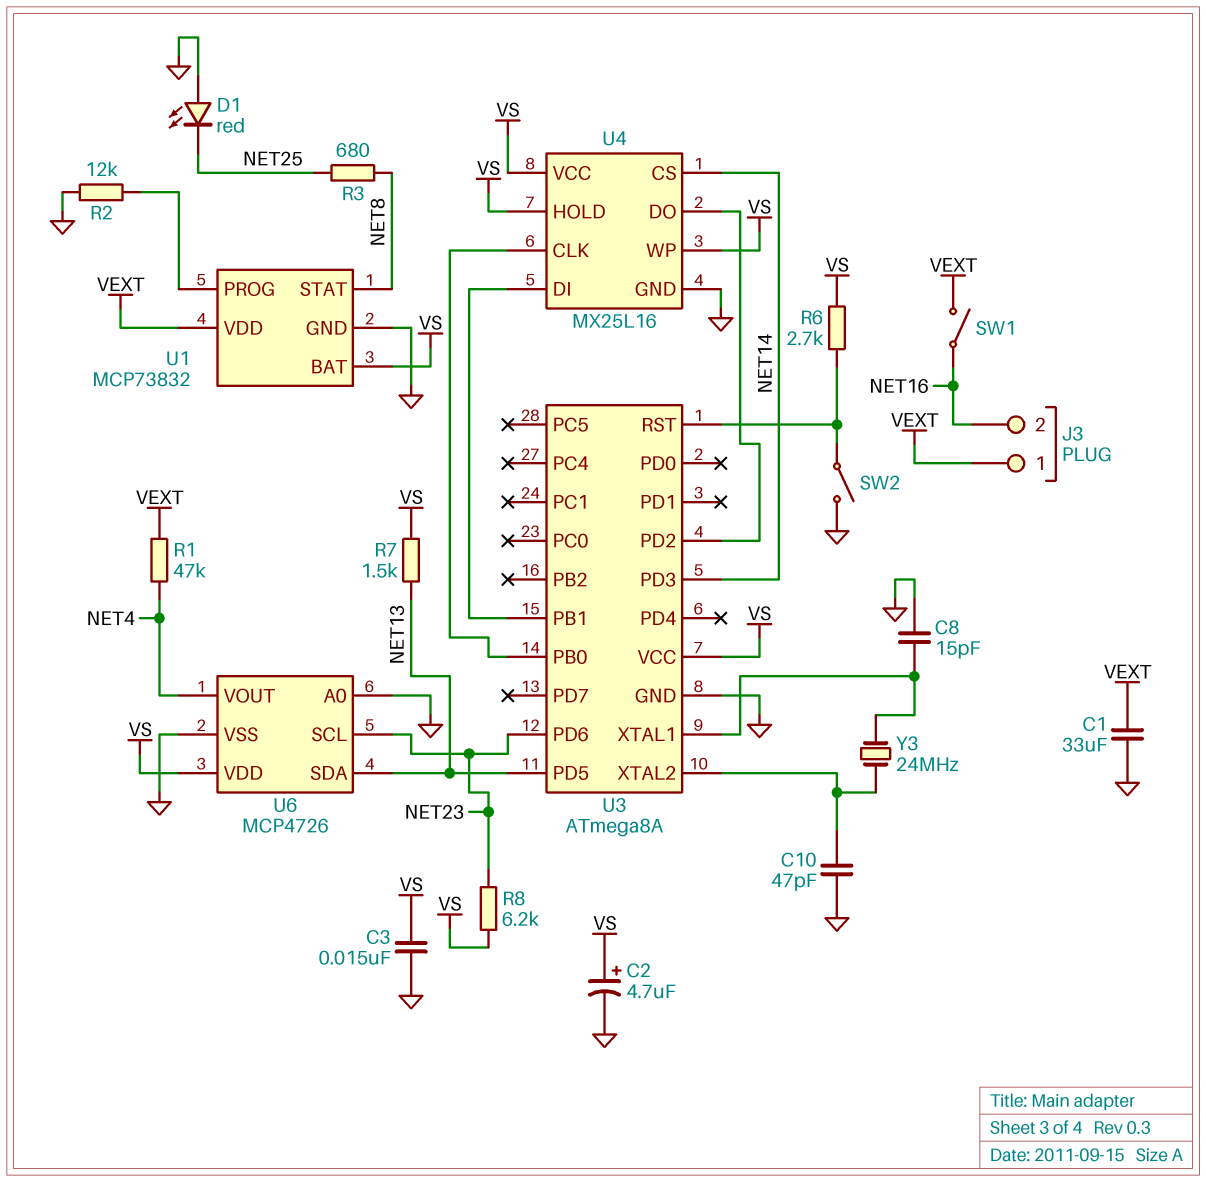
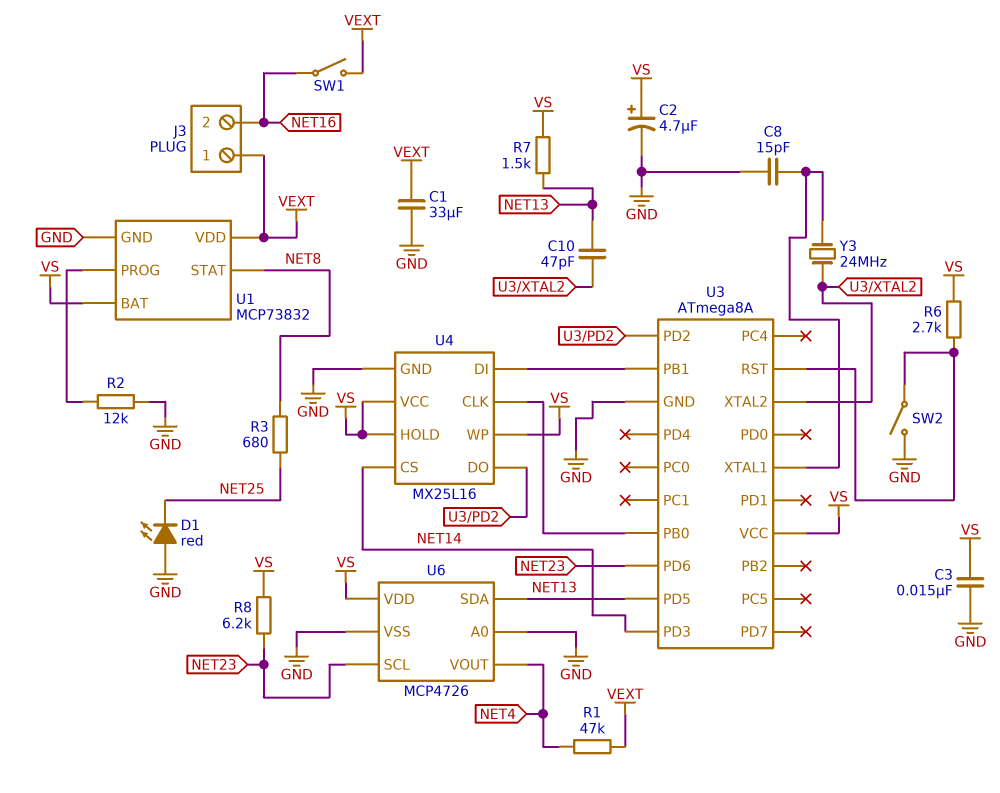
C10: 47pF (GND, U3/XTAL2) -> 47pF (NET13, U3/XTAL2)

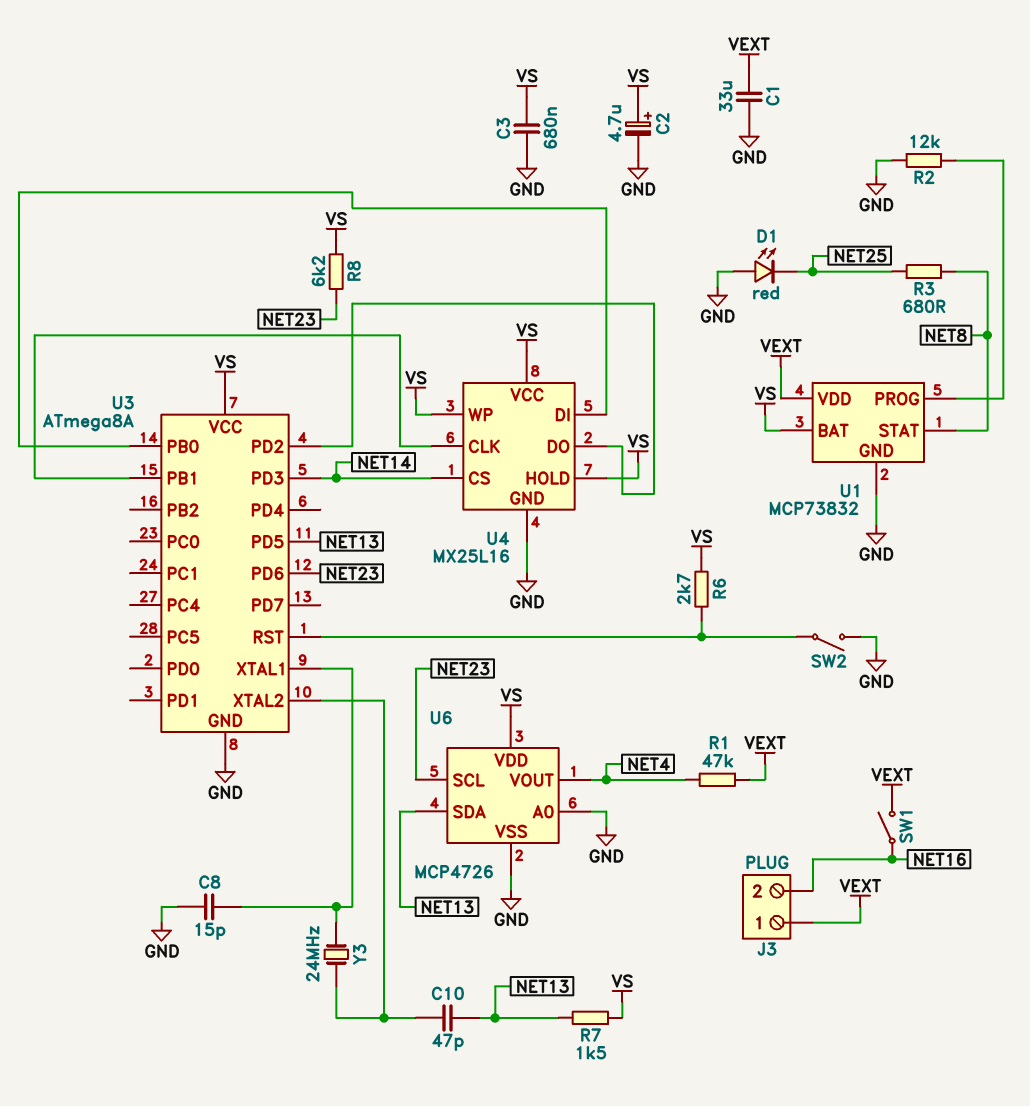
C3: 15nF (GND, VS) -> 680nF (GND, VS)
U4 pin CLK: U3/PB0 -> U3/PB1
U4 pin DI: U3/PB1 -> U3/PB0

